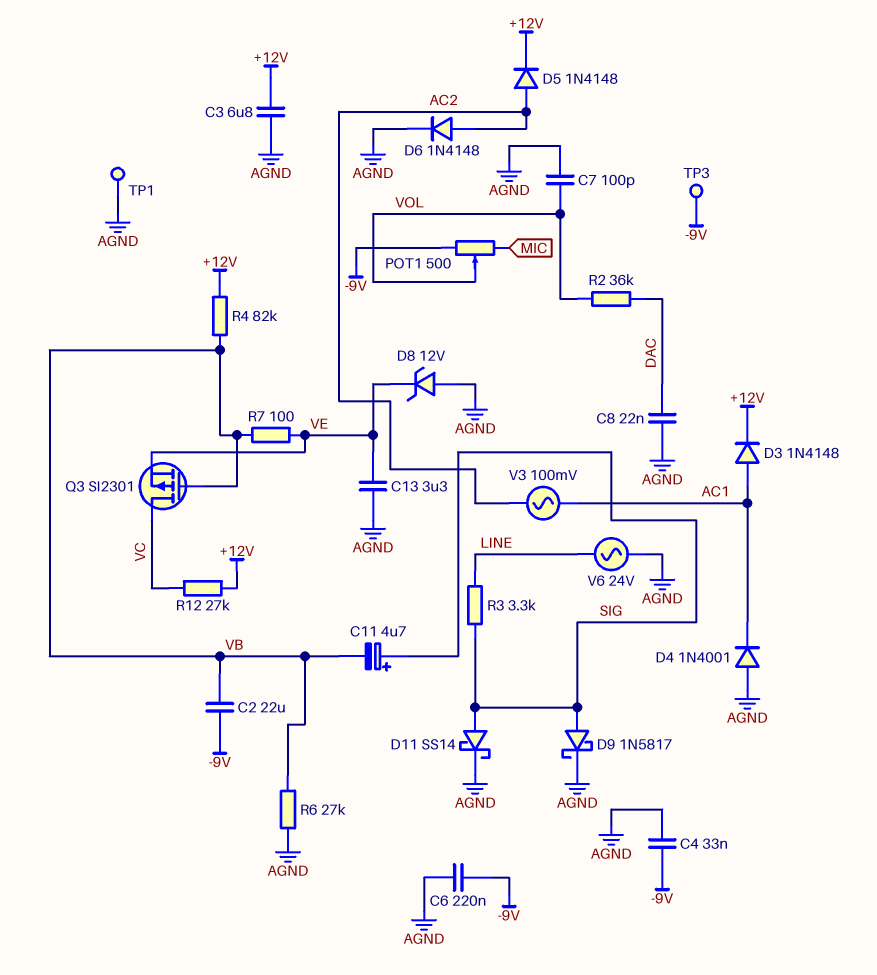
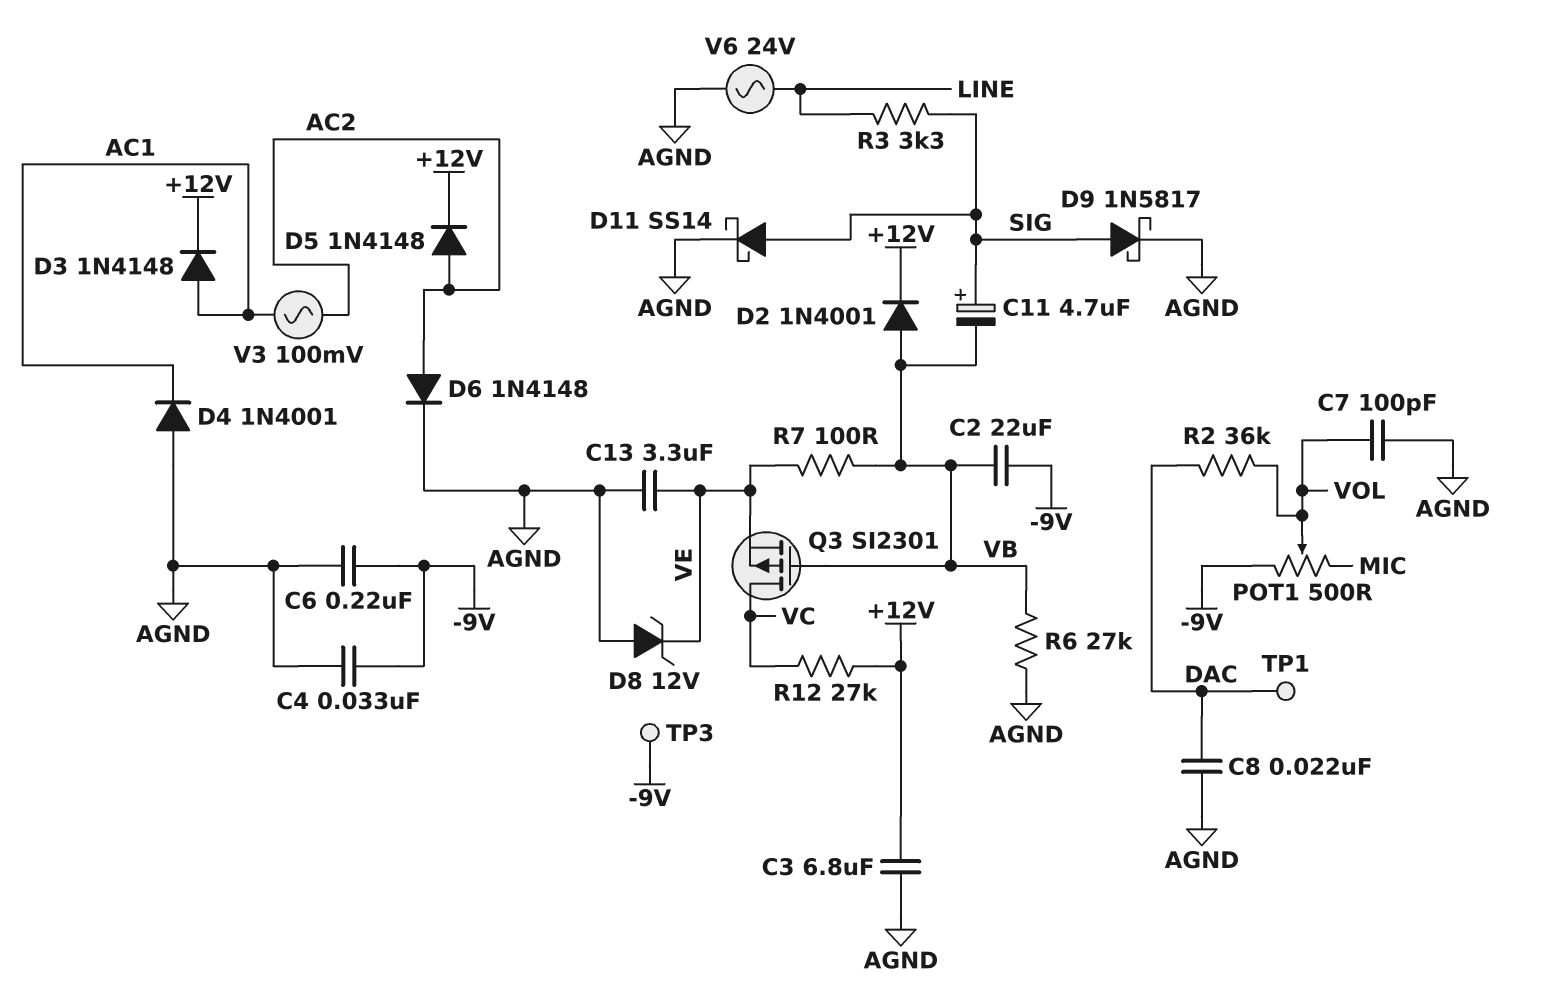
D2: none -> diode 1N4001 (A VB, K +12V)
R4: 82k (+12V, VB) -> none
TP1: test point (AGND) -> test point (DAC)

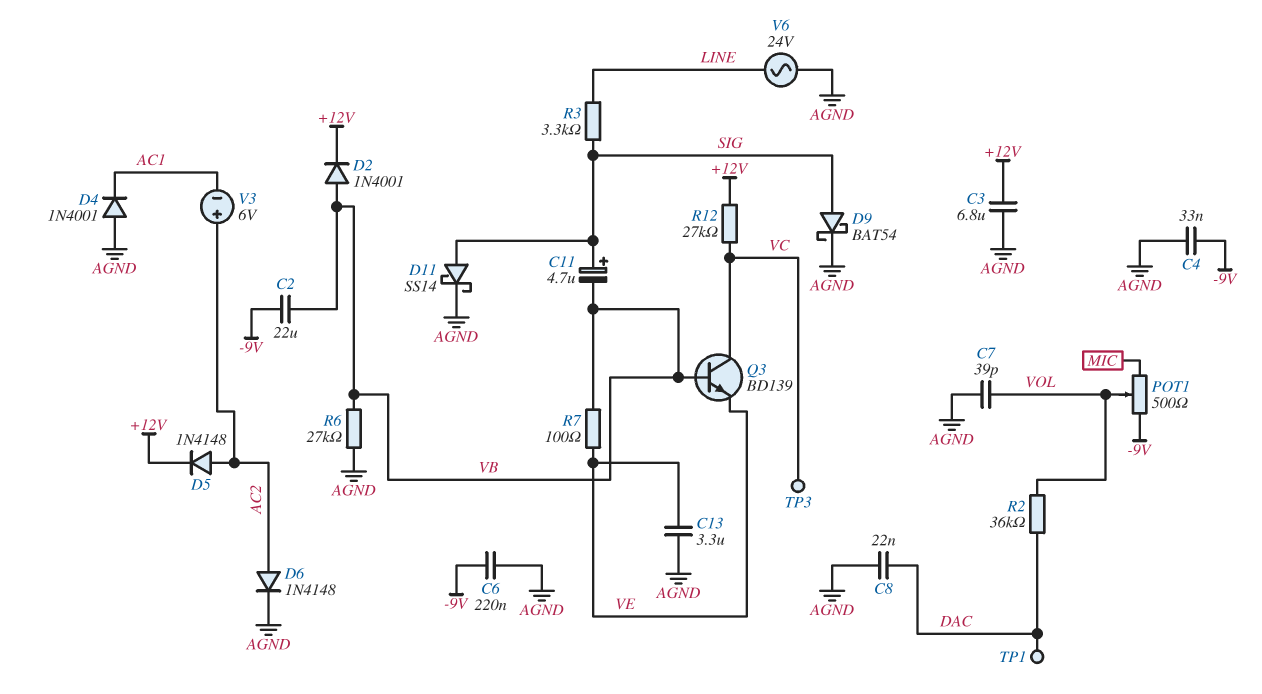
C7: 100pF (AGND, VOL) -> 39pF (AGND, VOL)
D3: diode 1N4148 (A AC1, K +12V) -> none
D8: zener 12V (A AGND, K VE) -> none
D9: schottky 1N5817 (A SIG, K AGND) -> schottky BAT54 (A SIG, K AGND)
Q3: PMOS SI2301 (G VB, D VC, S VE) -> NPN BD139 (B VB, C VC, E VE)
TP3: test point (-9V) -> test point (VC)
V3: AC 100mV (AC1, AC2) -> 6V (plus AC2, minus AC1)

